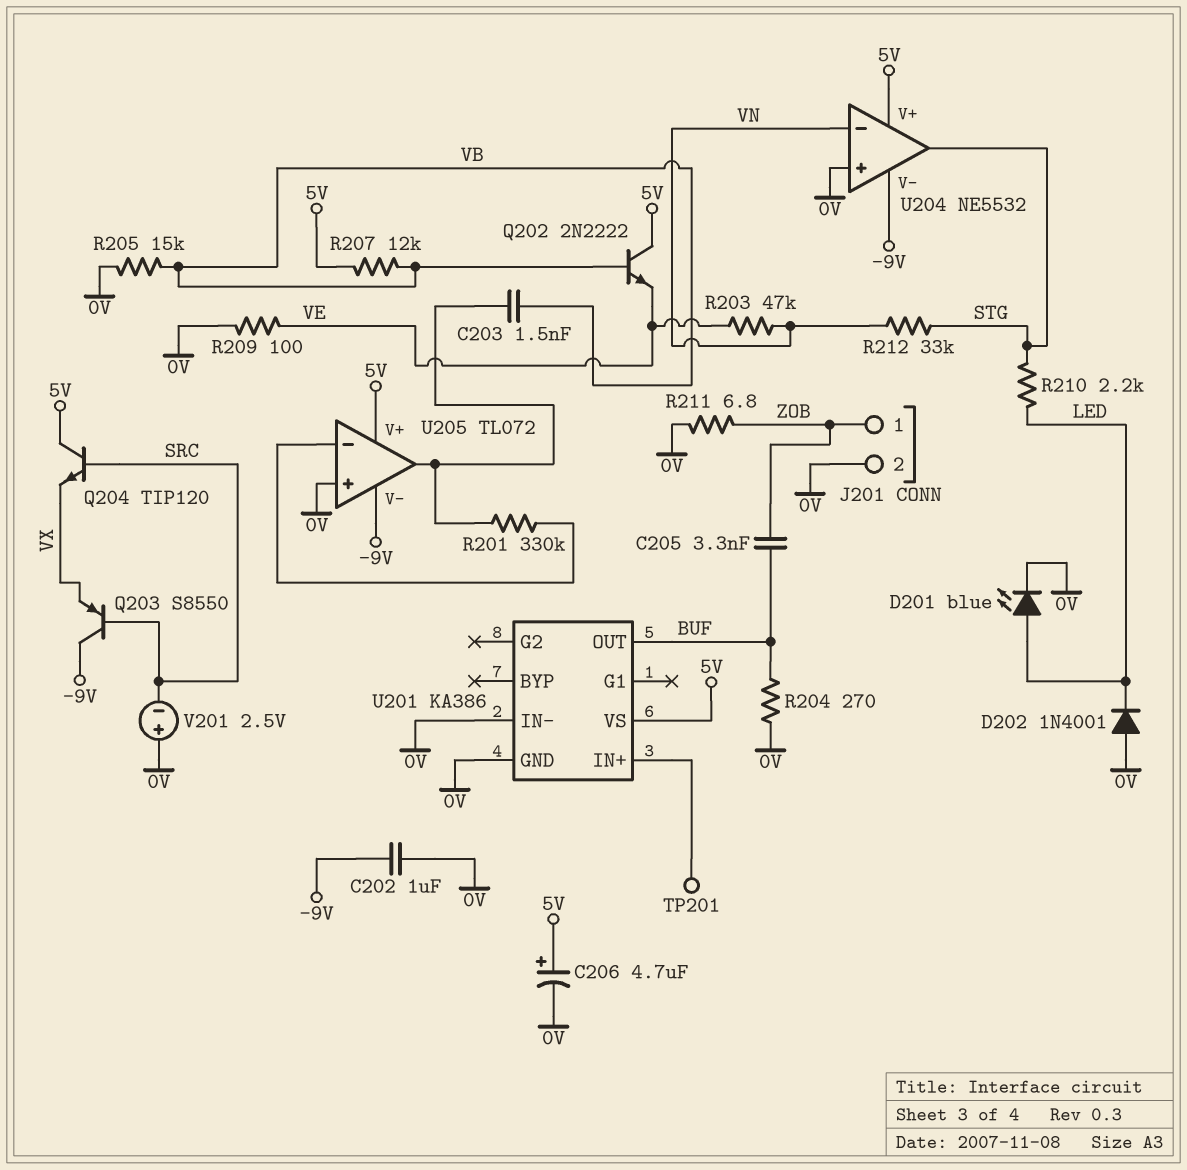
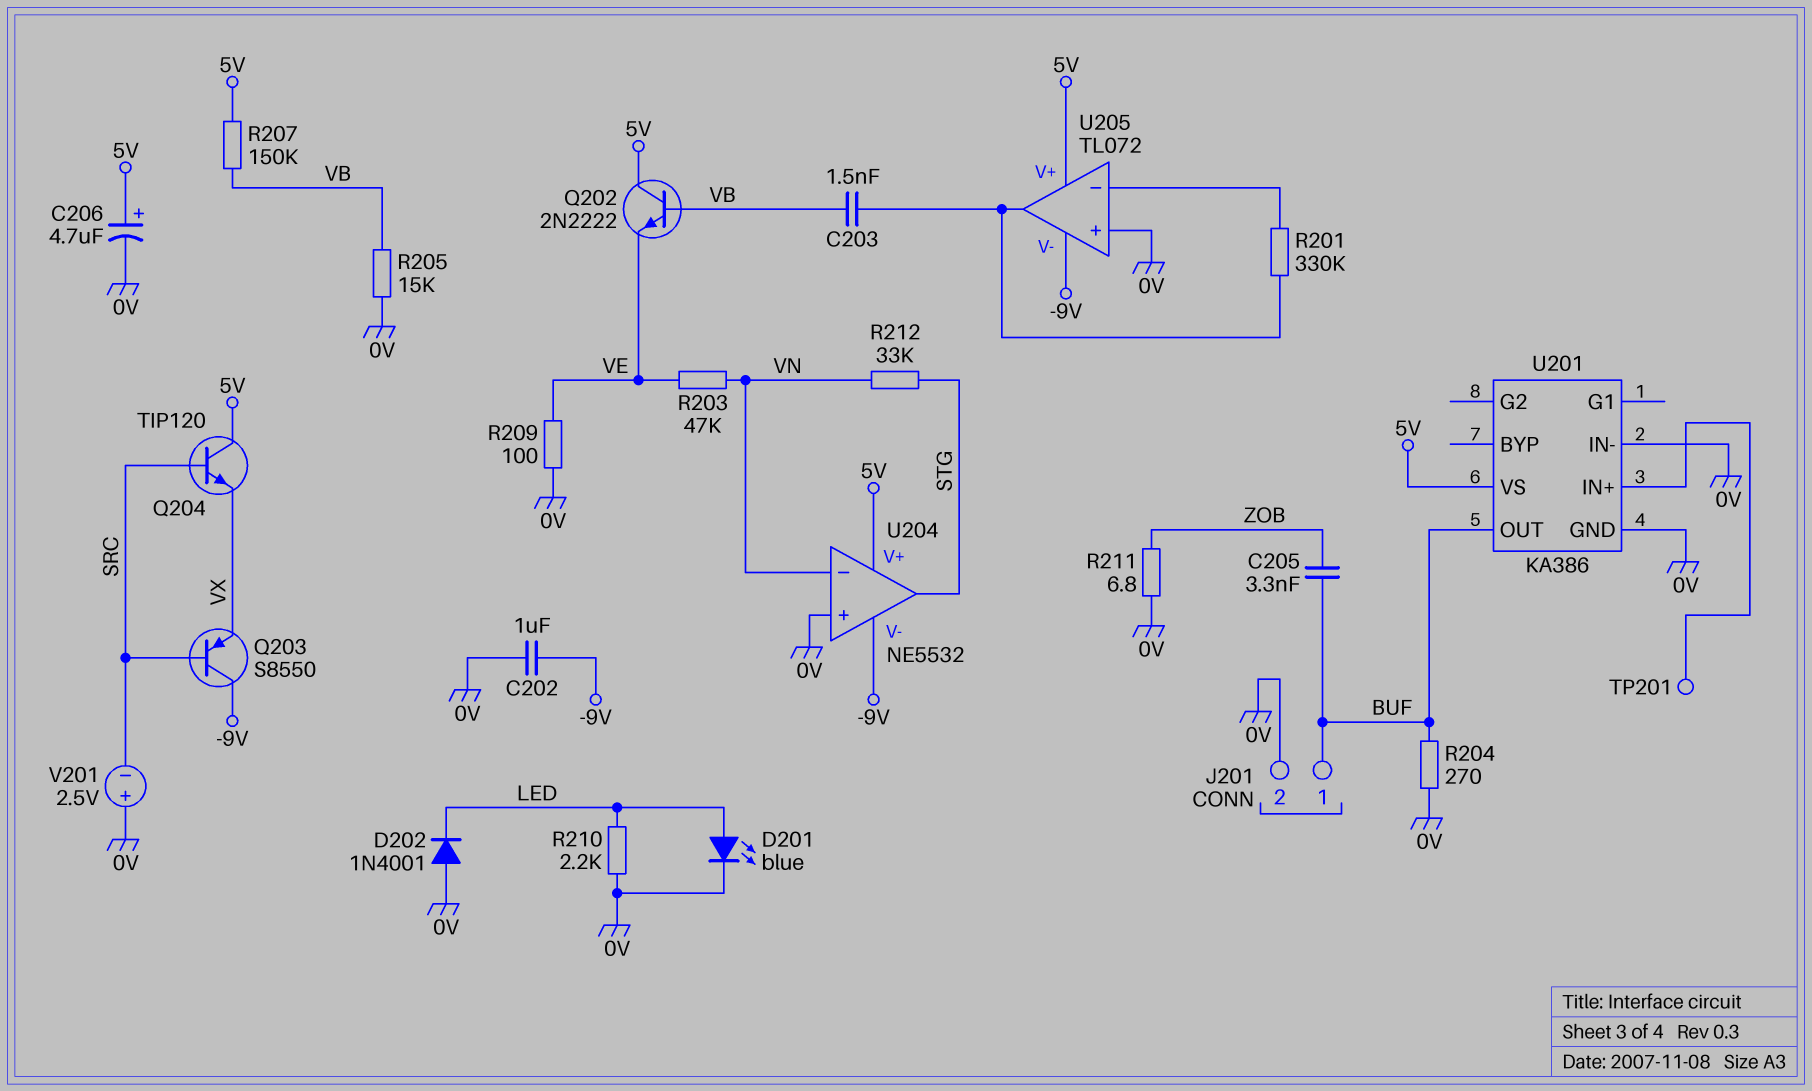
J201 pin 1: ZOB -> BUF
R207: 12k (5V, VB) -> 150k (5V, VB)
R210: 2.2k (LED, STG) -> 2.2k (0V, LED)

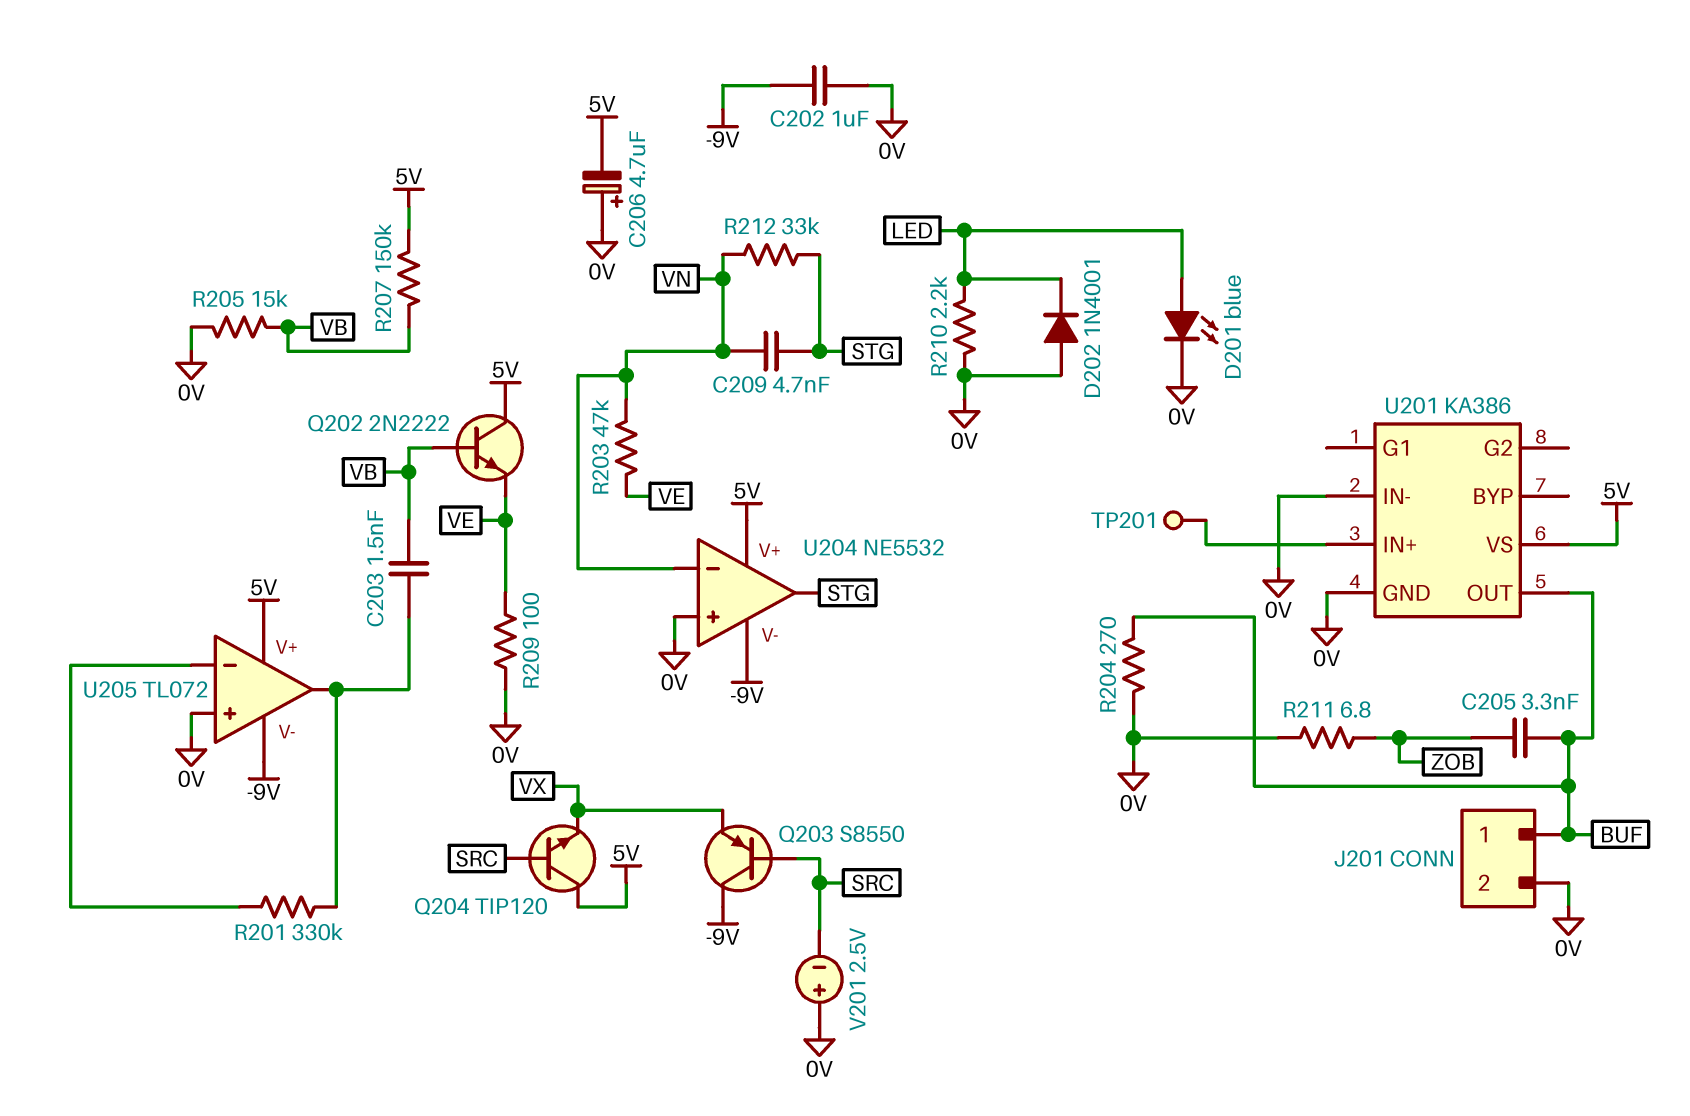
C206: 4.7uF (plus 5V, minus 0V) -> 4.7uF (plus 0V, minus 5V)
C209: none -> 4.7nF (STG, VN)

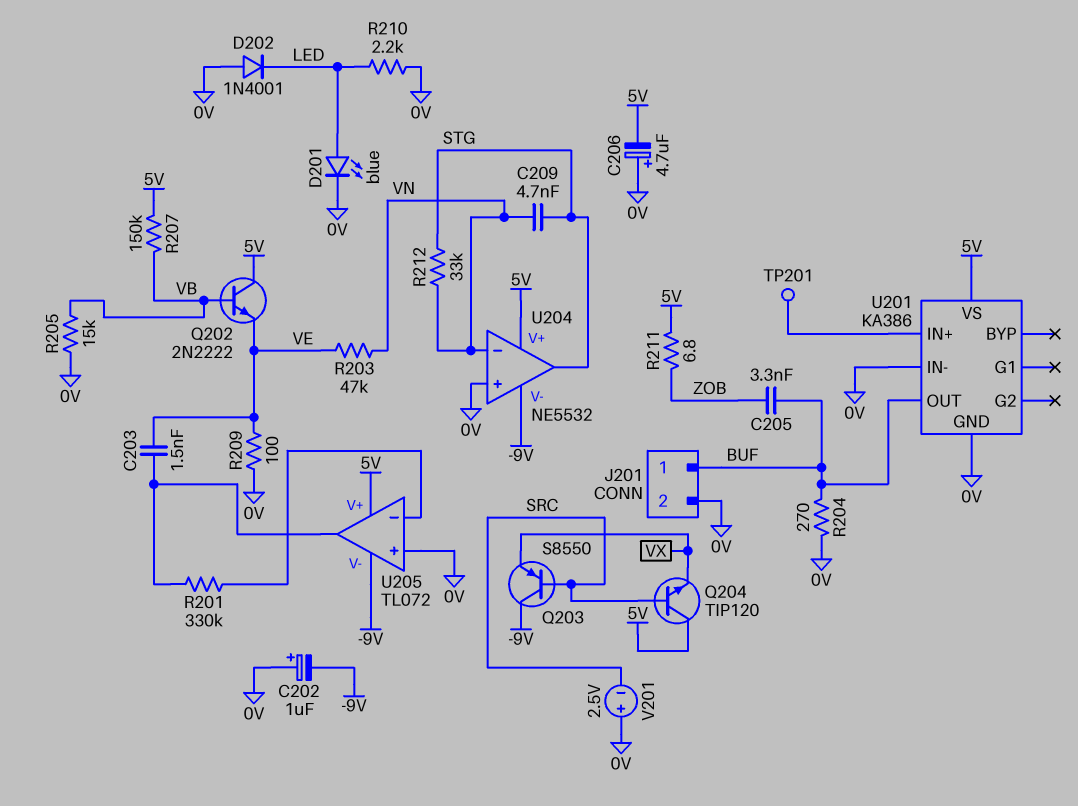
C202: 1uF (-9V, 0V) -> 1uF (plus 0V, minus -9V)
C203: 1.5nF (U205/out, VB) -> 1.5nF (U205/out, VE)
R211: 6.8 (0V, ZOB) -> 6.8 (5V, ZOB)

